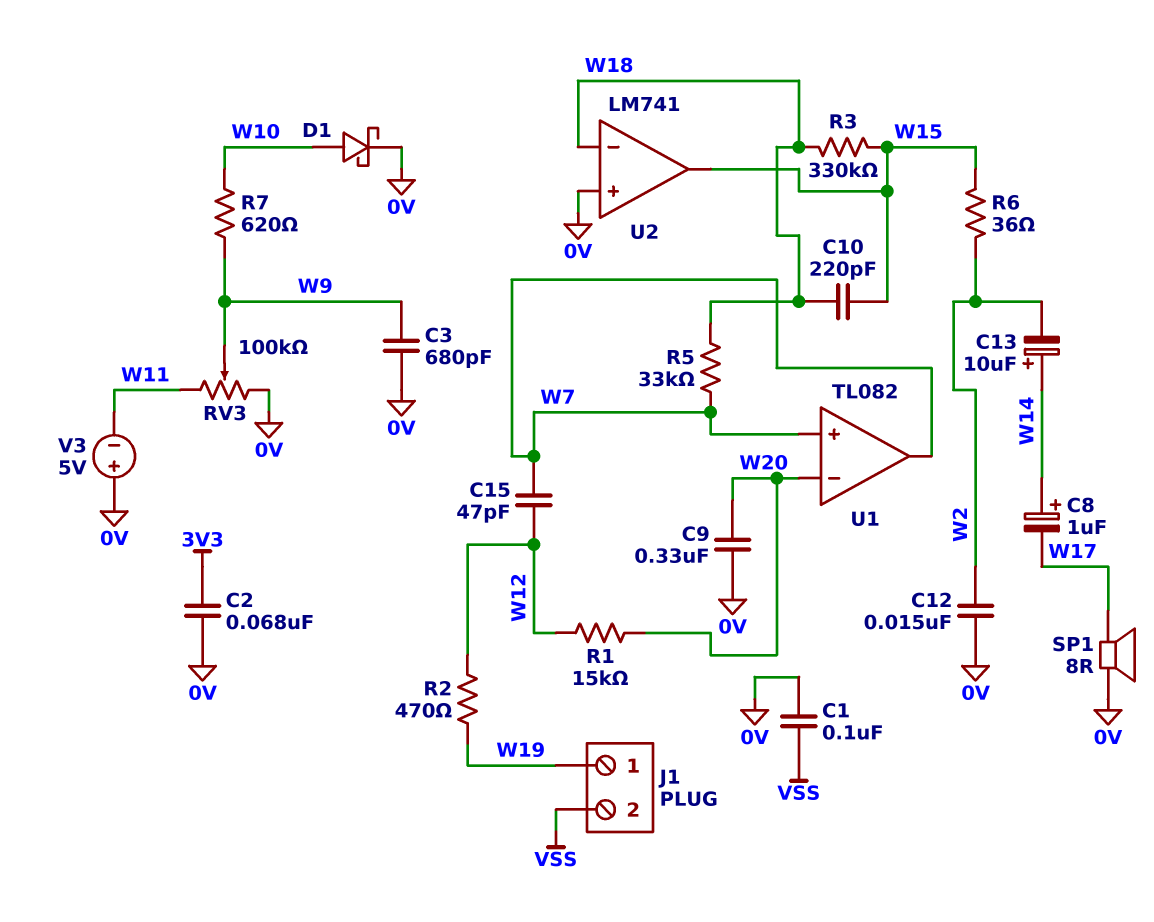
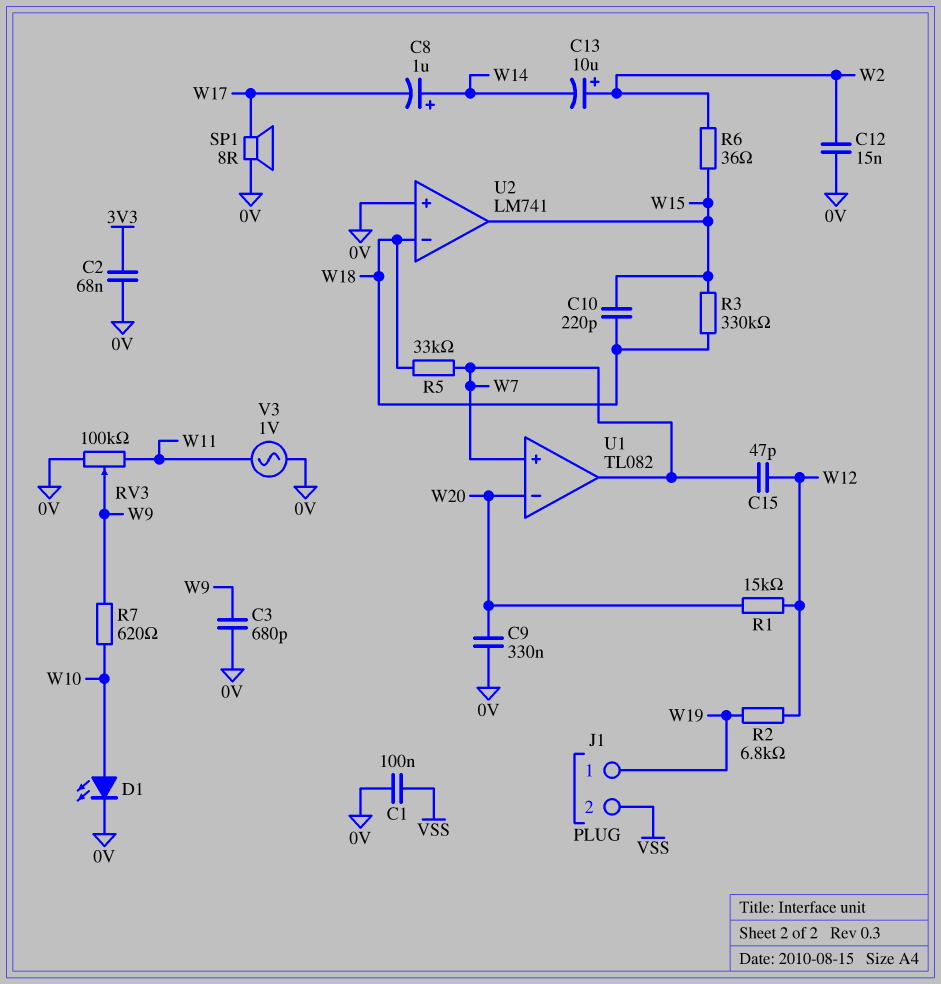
C13: 10uF (plus W14, minus W2) -> 10uF (plus W2, minus W14)
D1: schottky (A W10, K 0V) -> LED (A W10, K 0V)
R2: 470 (W12, W19) -> 6.8k (W12, W19)
V3: 5V (plus 0V, minus W11) -> AC 1V (0V, W11)

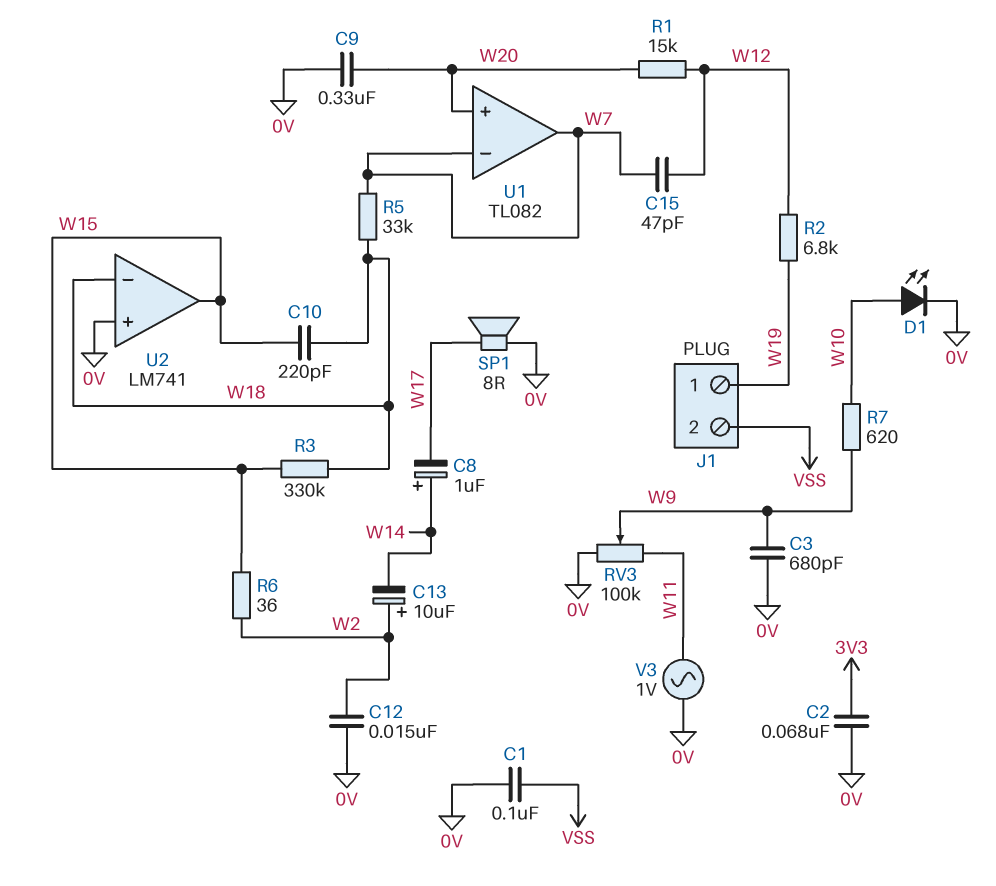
U1 pin in+: W7 -> W20
U1 pin in-: W20 -> W7

